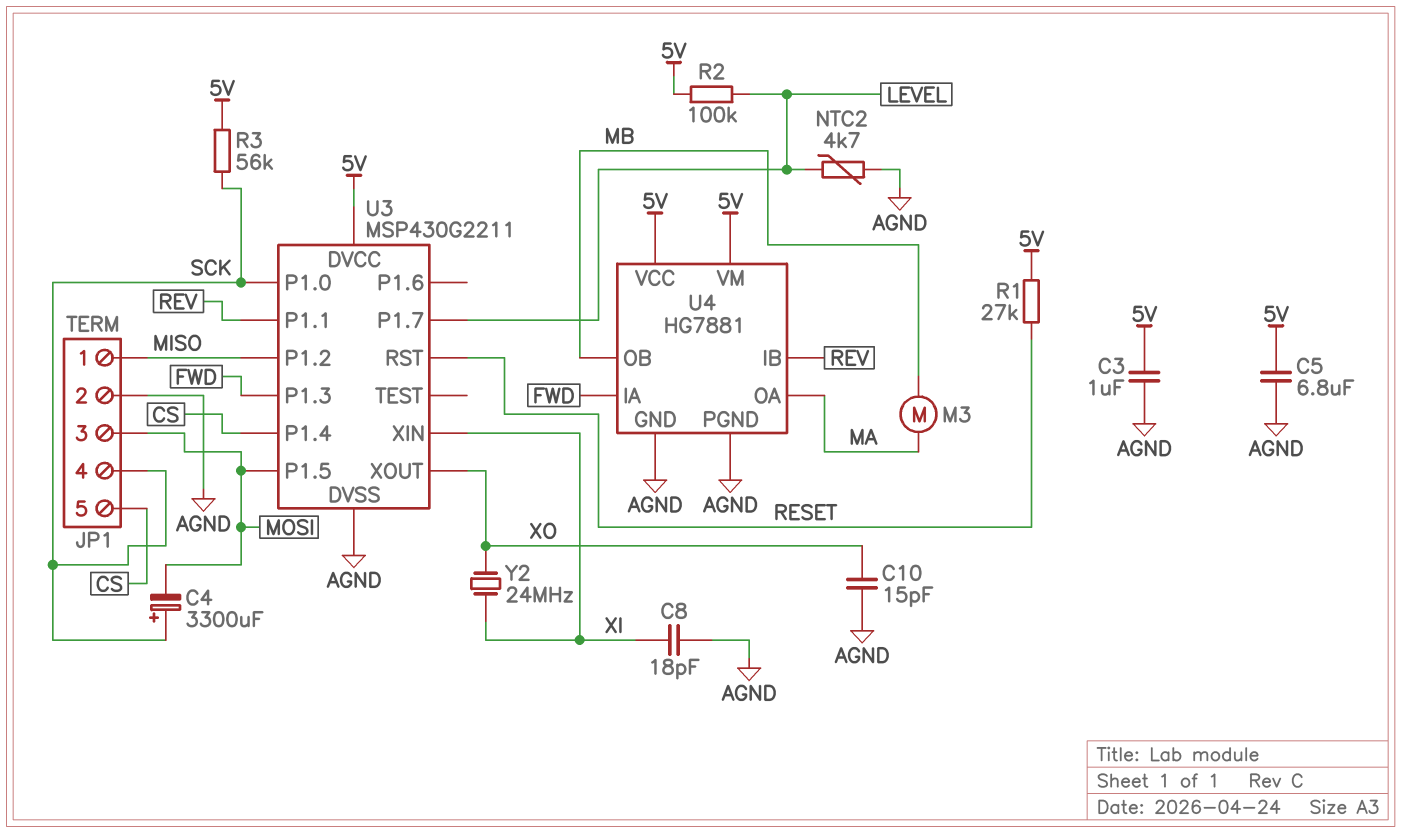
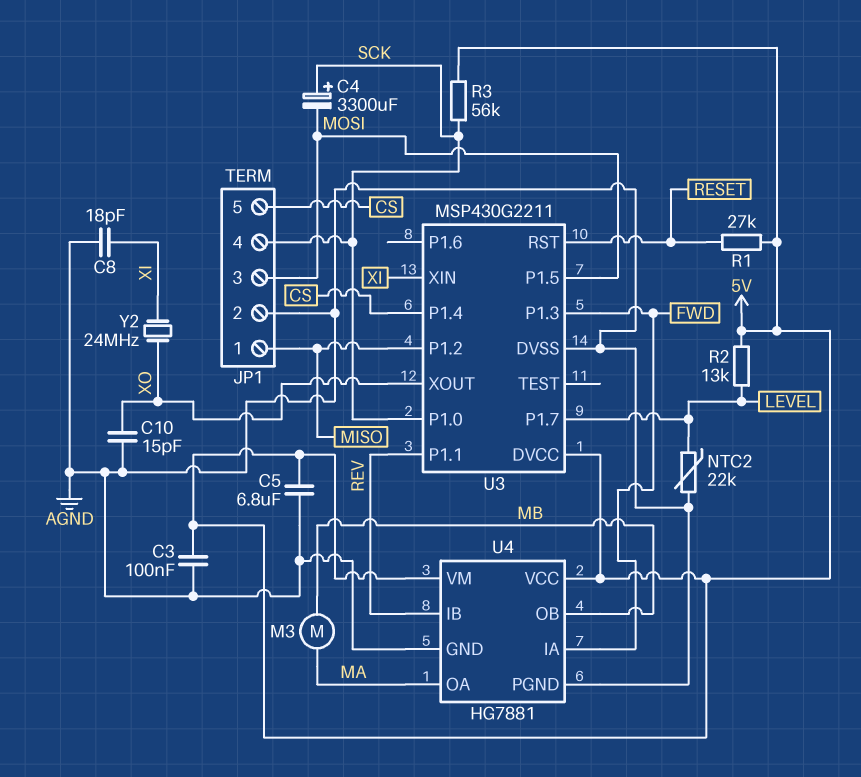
C3: 1uF (5V, AGND) -> 100nF (5V, AGND)
NTC2: 4.7k (AGND, LEVEL) -> 22k (AGND, LEVEL)
R2: 100k (5V, LEVEL) -> 13k (5V, LEVEL)

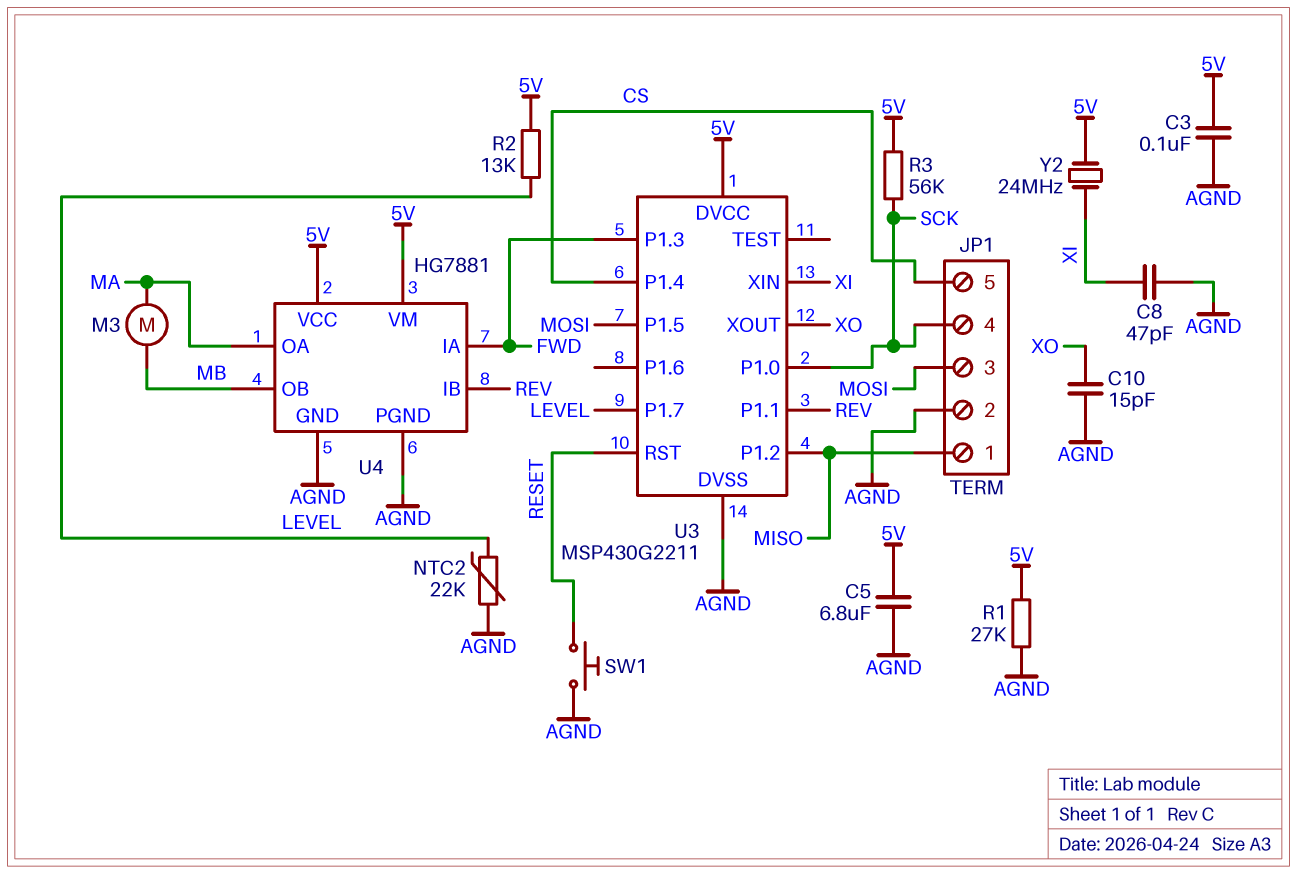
C4: 3300uF (plus SCK, minus MOSI) -> none
C8: 18pF (AGND, XI) -> 47pF (AGND, XI)
R1: 27k (5V, RESET) -> 27k (5V, AGND)
SW1: none -> button (AGND, RESET)
Y2: 24MHz (XI, XO) -> 24MHz (5V, XI)

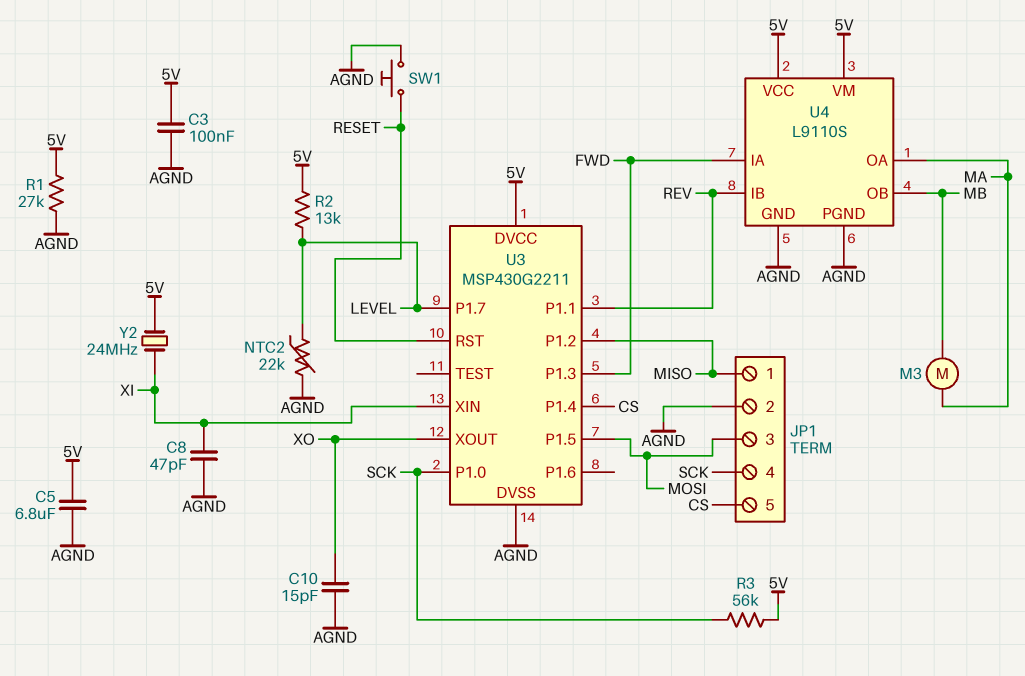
U4: HG7881 -> L9110S

